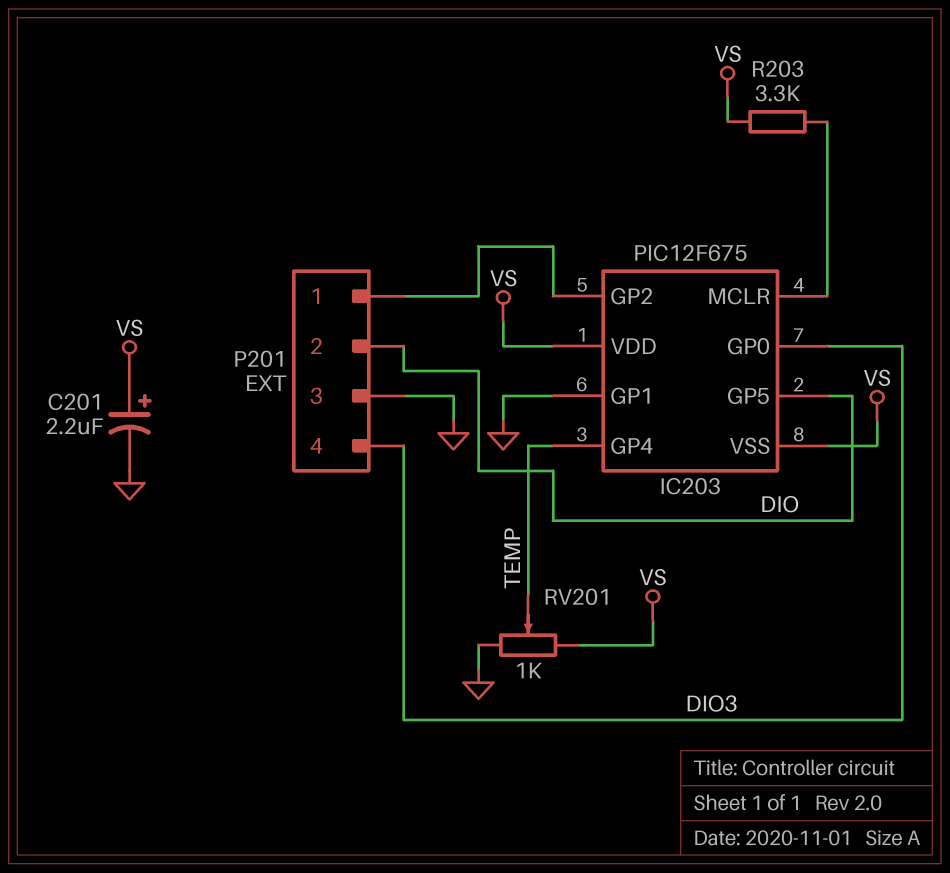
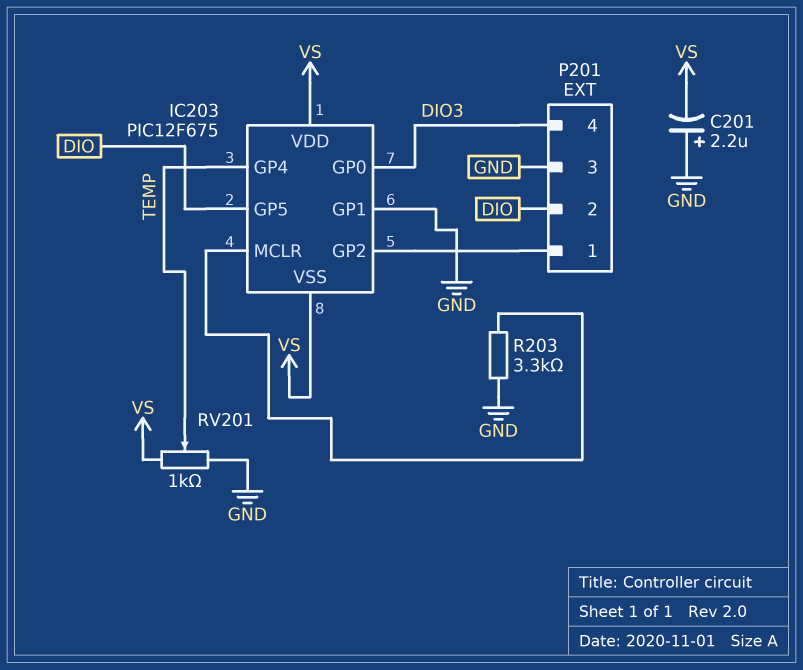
C201: 2.2uF (plus VS, minus GND) -> 2.2uF (plus GND, minus VS)
R203: 3.3k (IC203/MCLR, VS) -> 3.3k (GND, IC203/MCLR)

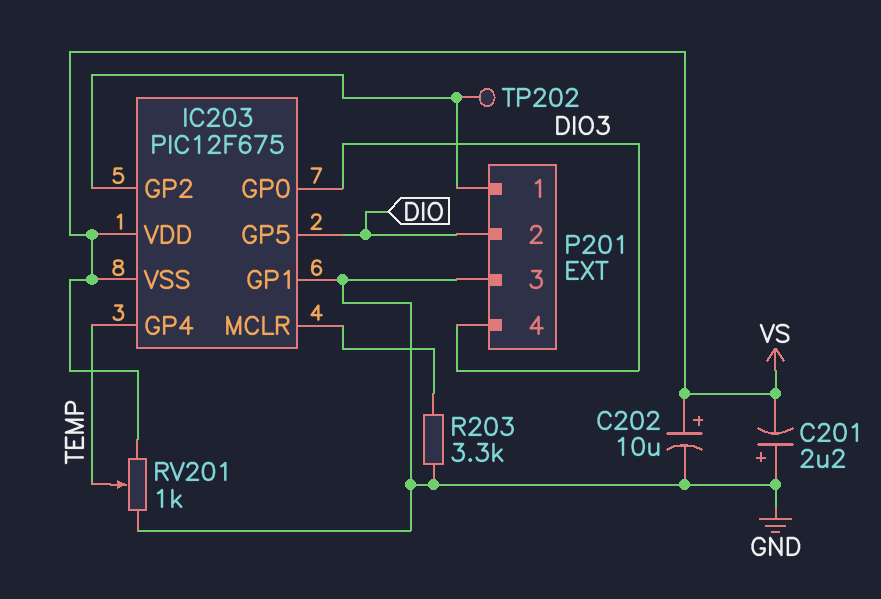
C202: none -> 10uF (plus VS, minus GND)
TP202: none -> test point (IC203/GP2)

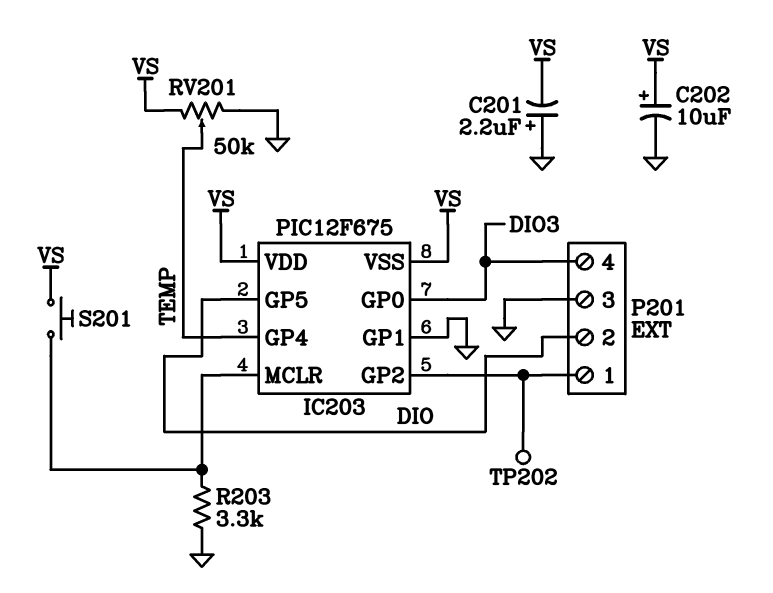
RV201: 1k (GND, VS, wiper TEMP) -> 50k (GND, VS, wiper TEMP)
S201: none -> button (IC203/MCLR, VS)

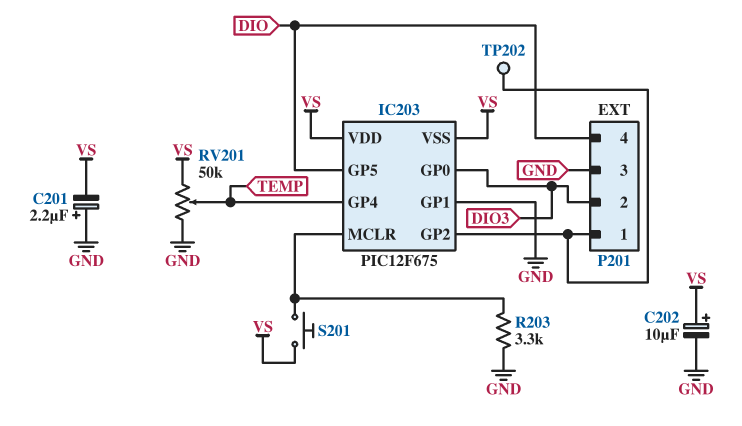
P201 pin 2: DIO -> DIO3
P201 pin 4: DIO3 -> DIO

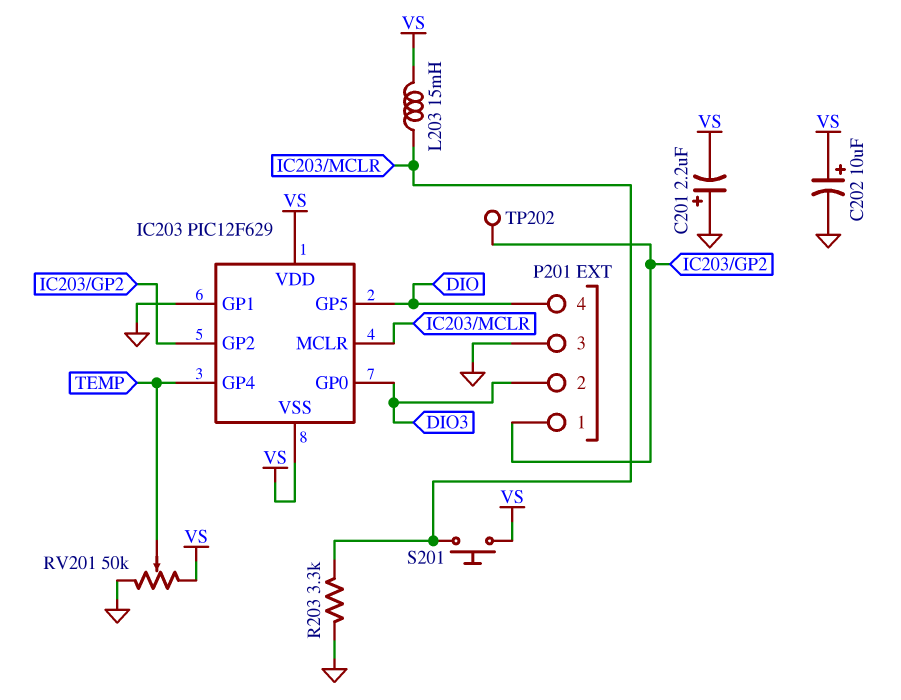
IC203: PIC12F675 -> PIC12F629
L203: none -> 15mH (IC203/MCLR, VS)

